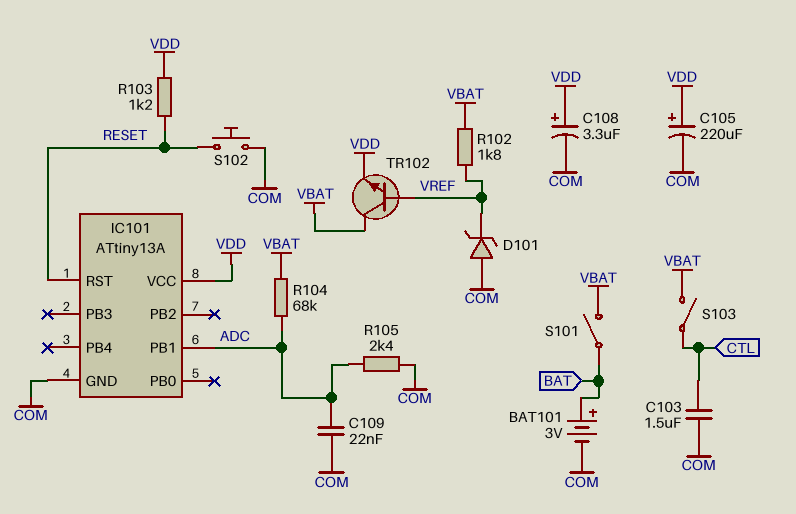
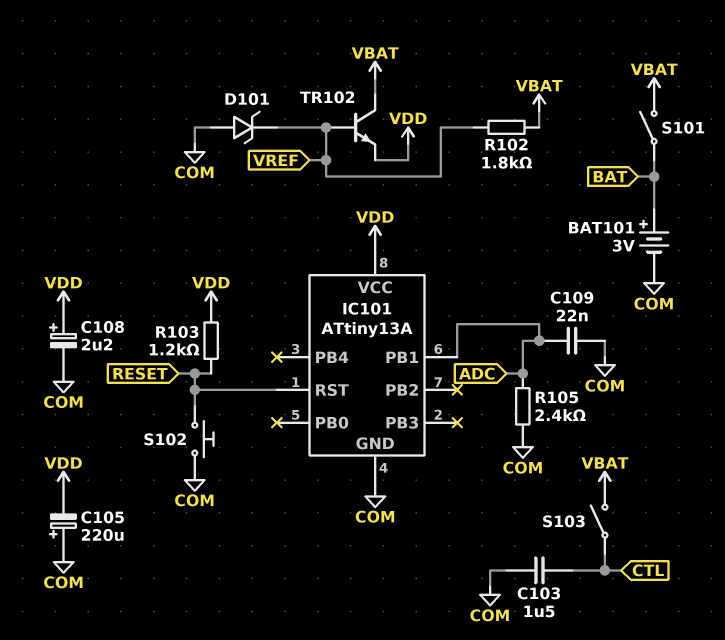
C105: 220uF (plus VDD, minus COM) -> 220uF (plus COM, minus VDD)
C108: 3.3uF (plus VDD, minus COM) -> 2.2uF (plus VDD, minus COM)
R104: 68k (ADC, VBAT) -> none

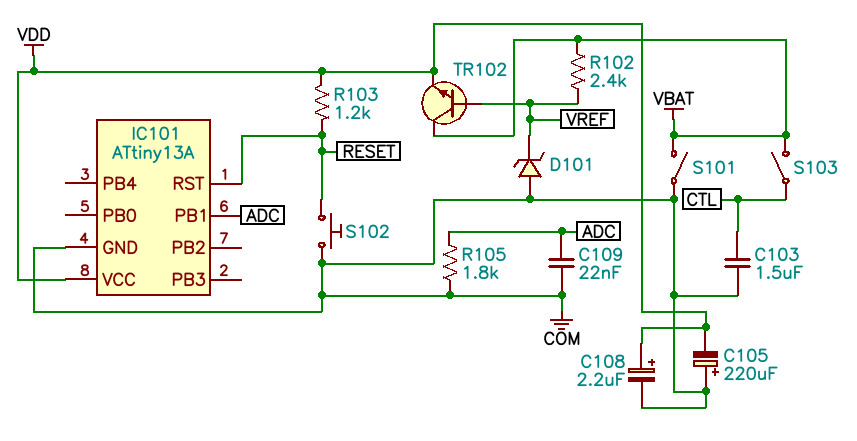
BAT101: 3V (plus BAT, minus COM) -> none
R102: 1.8k (VBAT, VREF) -> 2.4k (VBAT, VREF)
R105: 2.4k (ADC, COM) -> 1.8k (ADC, COM)
S101: switch (BAT, VBAT) -> switch (COM, VBAT)

